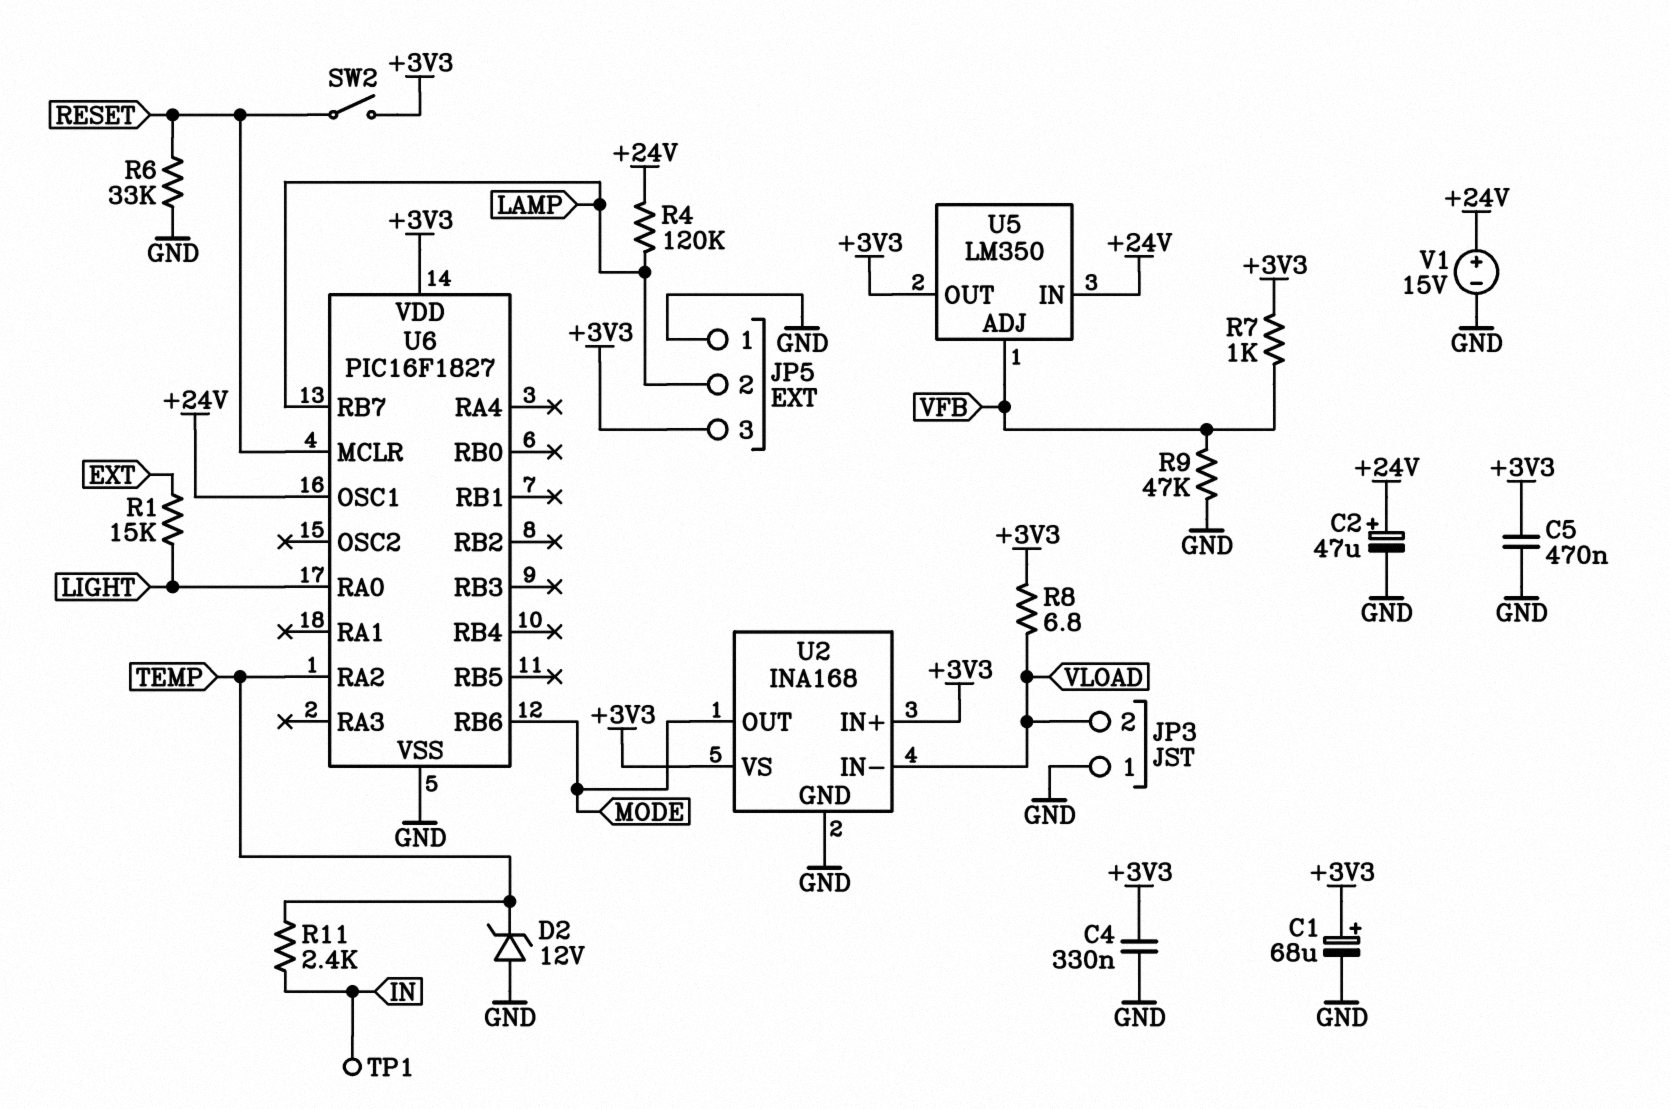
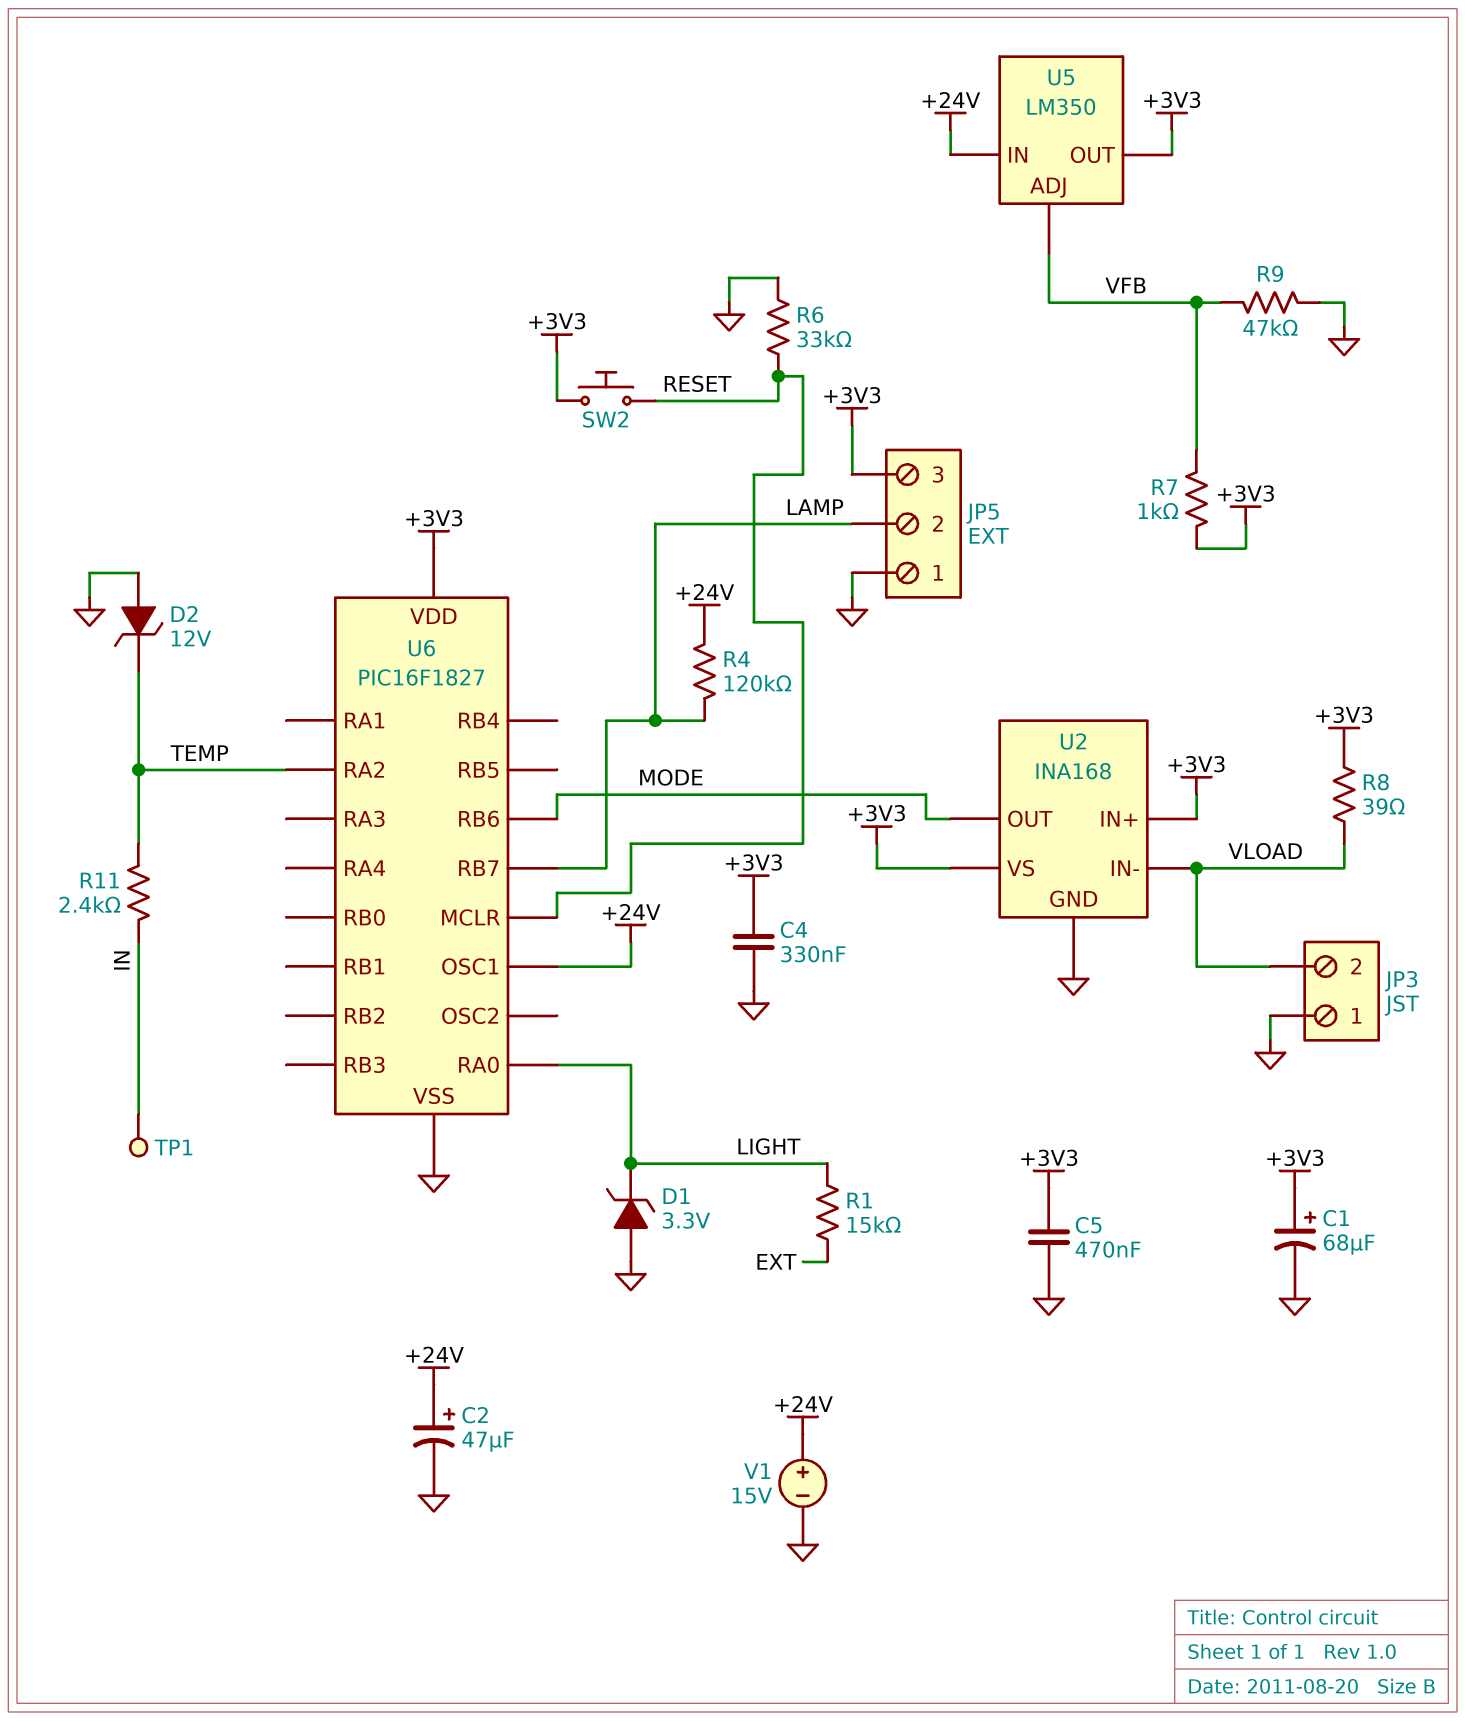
D1: none -> zener 3.3V (A GND, K LIGHT)
R8: 6.8 (+3V3, VLOAD) -> 39 (+3V3, VLOAD)
SW2: switch (+3V3, RESET) -> button (+3V3, RESET)

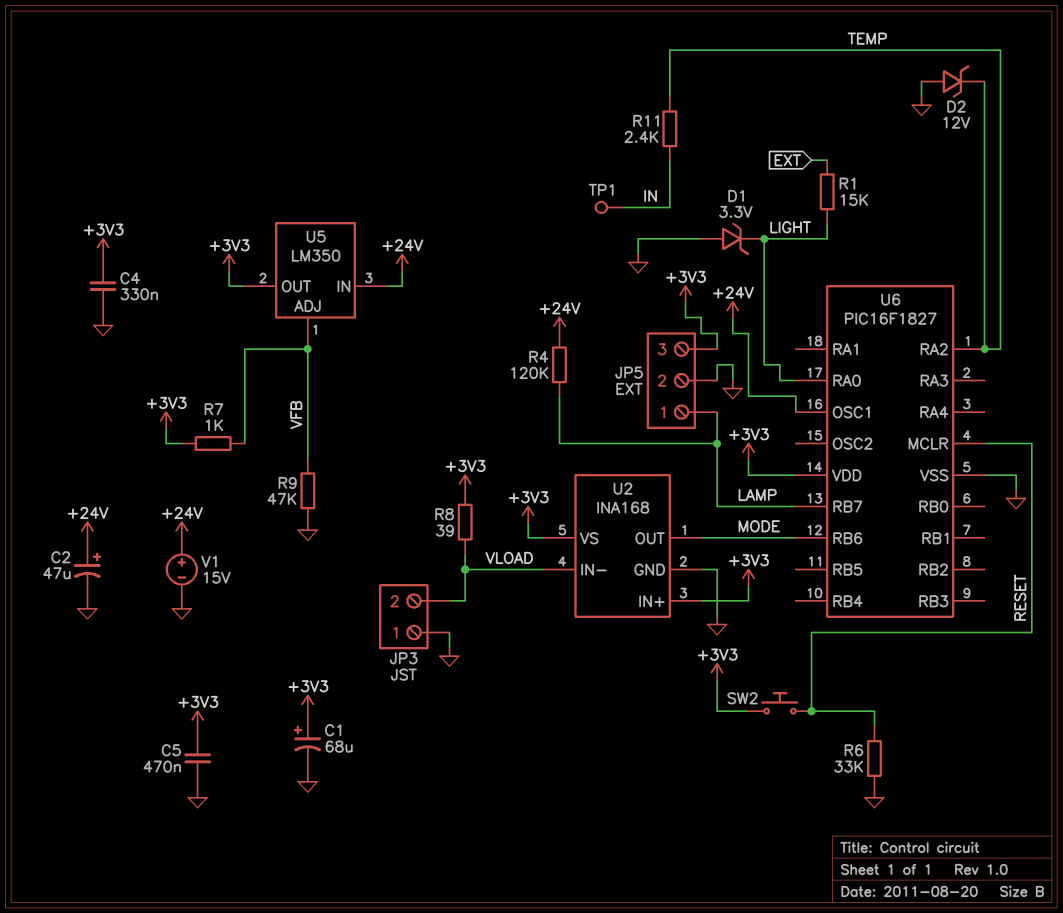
JP5 pin 1: GND -> LAMP
JP5 pin 2: LAMP -> GND

